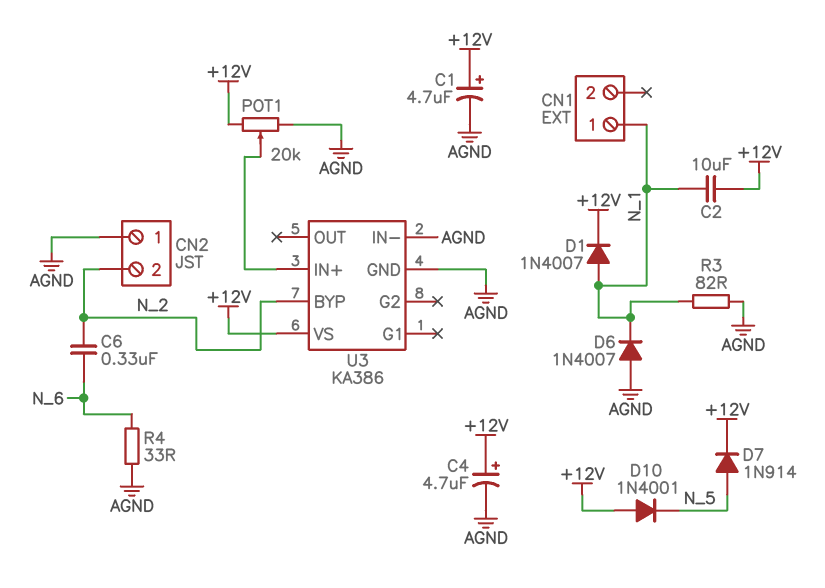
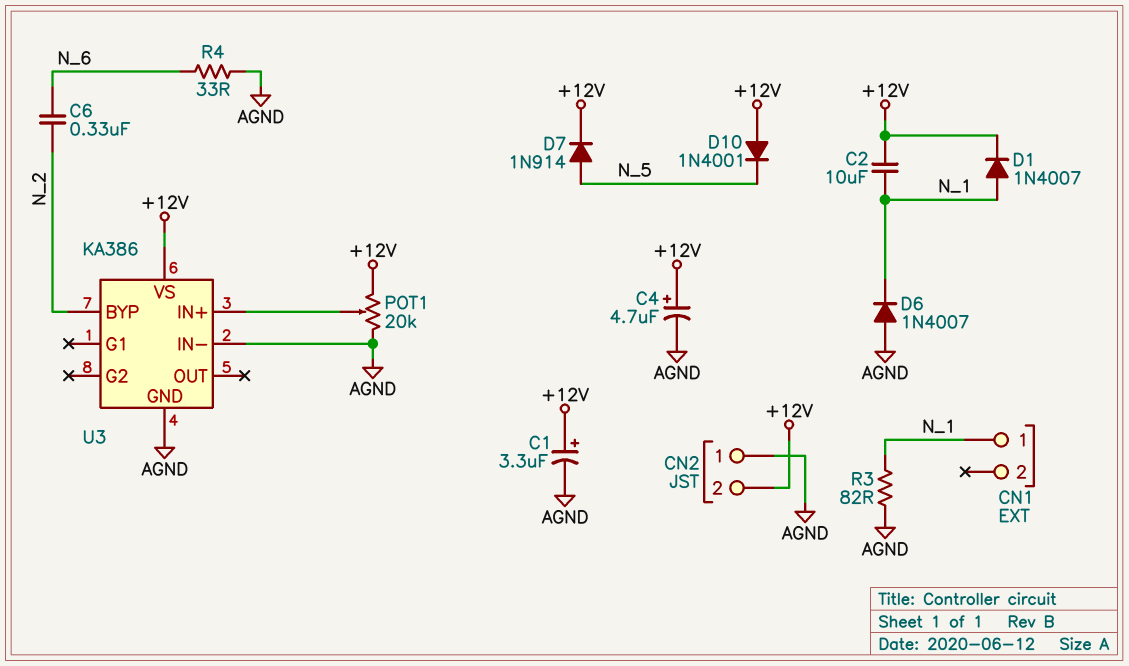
C1: 4.7uF (plus +12V, minus AGND) -> 3.3uF (plus +12V, minus AGND)
CN2 pin 2: N_2 -> +12V

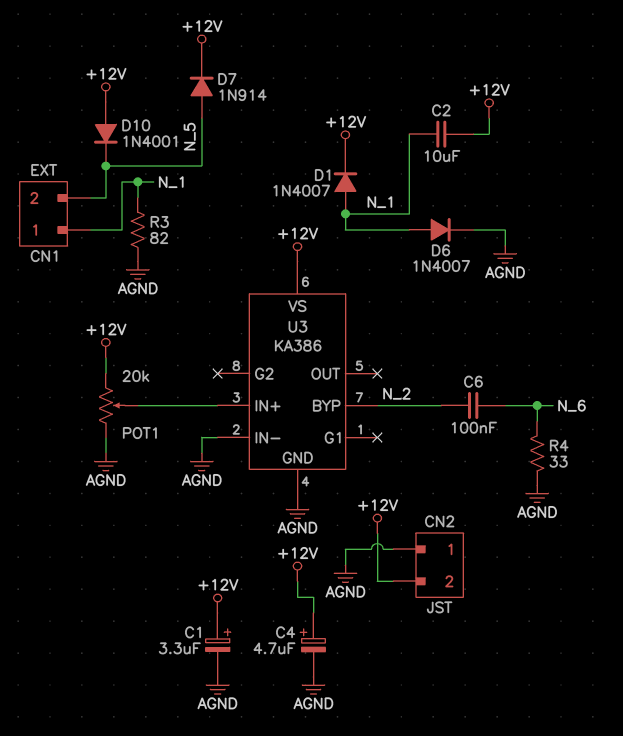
C6: 330nF (N_2, N_6) -> 100nF (N_2, N_6)
CN1 pin 2: none -> N_5
D6: diode 1N4007 (A AGND, K N_1) -> diode 1N4007 (A N_1, K AGND)

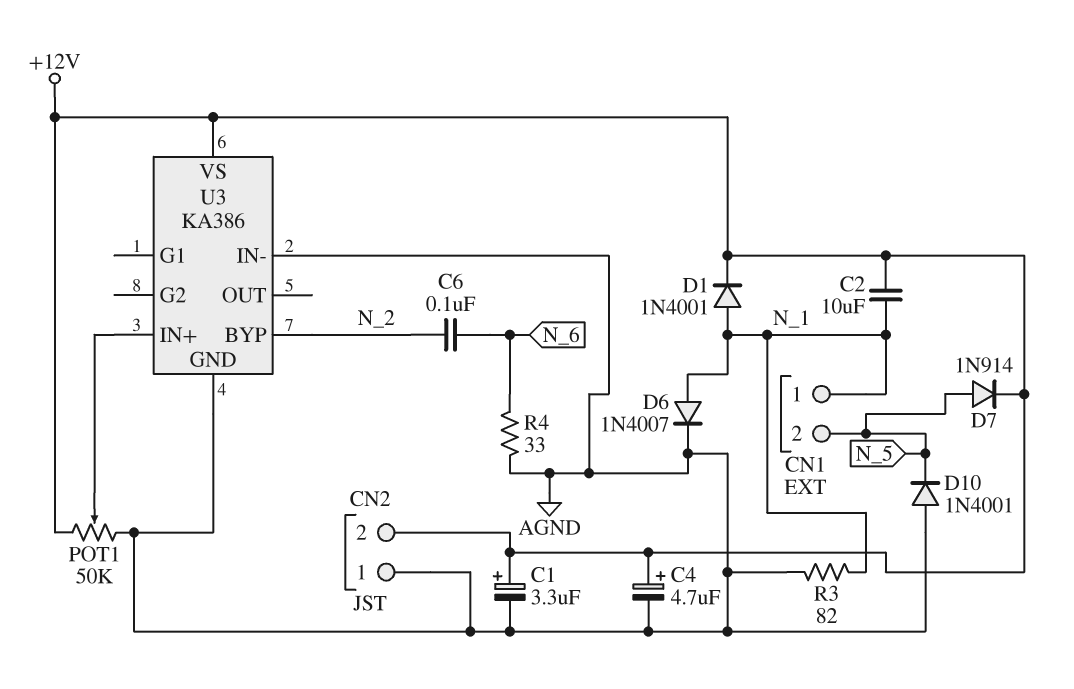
D1: diode 1N4007 (A N_1, K +12V) -> diode 1N4001 (A N_1, K +12V)
D10: diode 1N4001 (A +12V, K N_5) -> diode 1N4001 (A AGND, K N_5)
POT1: 20k (+12V, AGND, wiper U3/IN+) -> 50k (+12V, AGND, wiper U3/IN+)

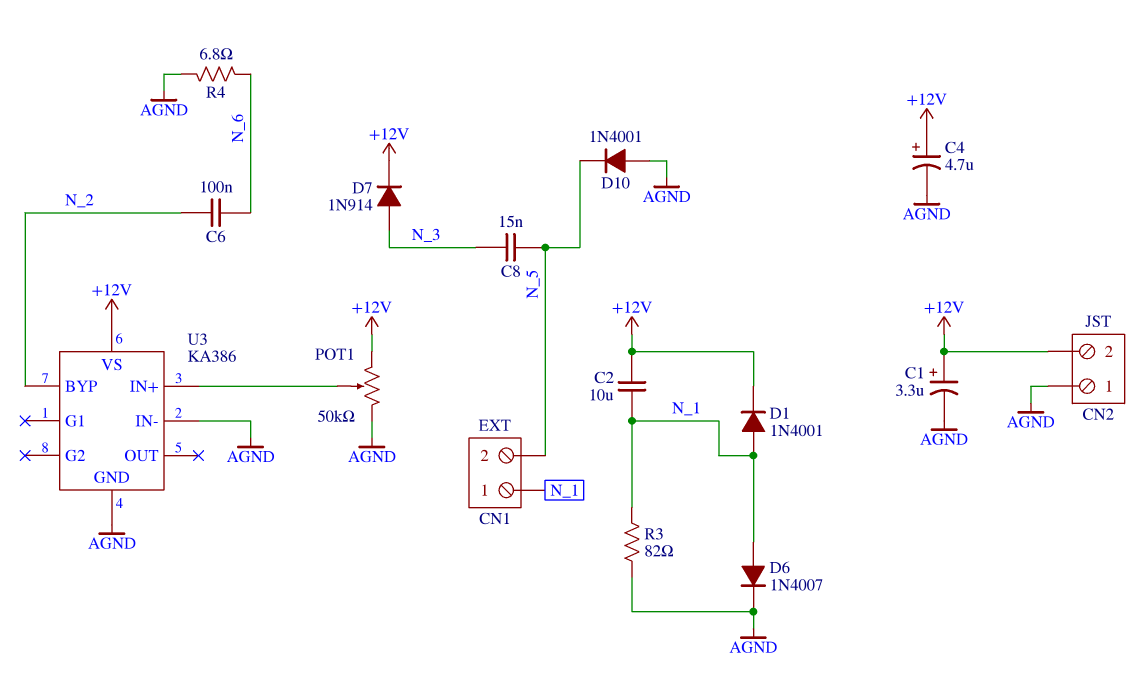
C8: none -> 15nF (N_3, N_5)
D7: diode 1N914 (A N_5, K +12V) -> diode 1N914 (A N_3, K +12V)
R4: 33 (AGND, N_6) -> 6.8 (AGND, N_6)

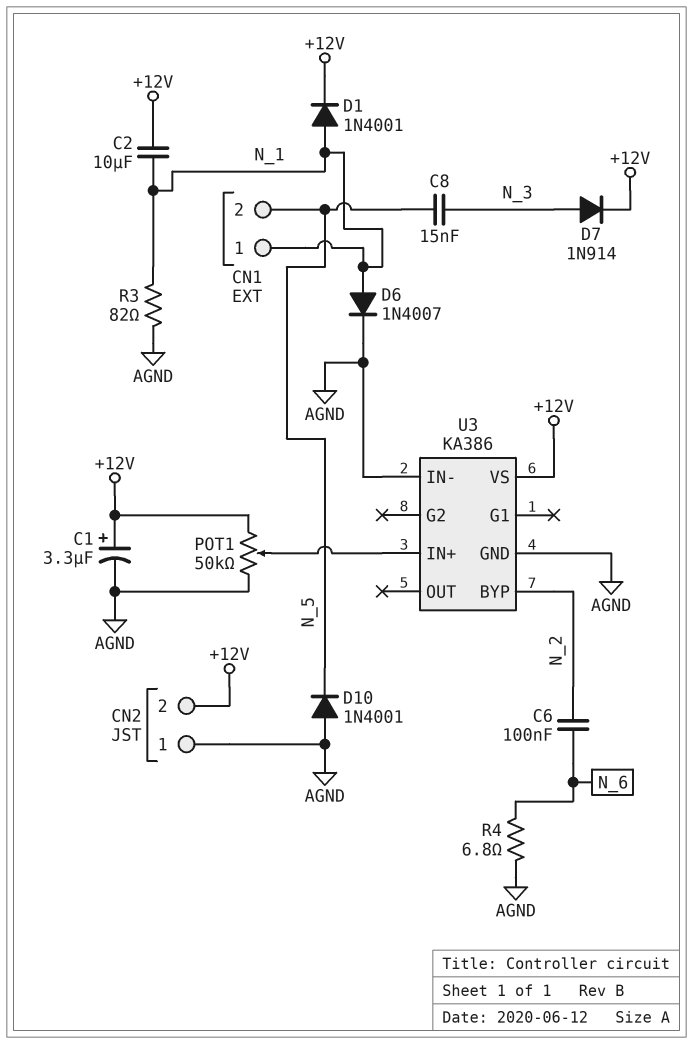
C4: 4.7uF (plus +12V, minus AGND) -> none

